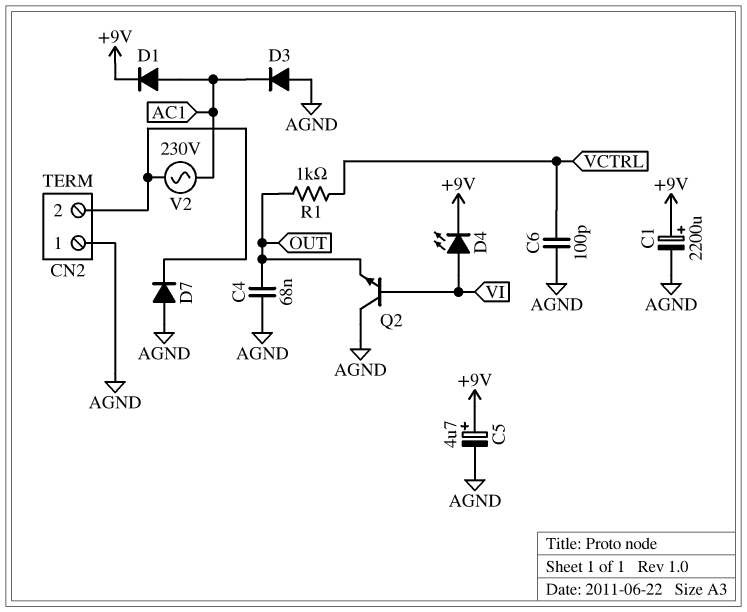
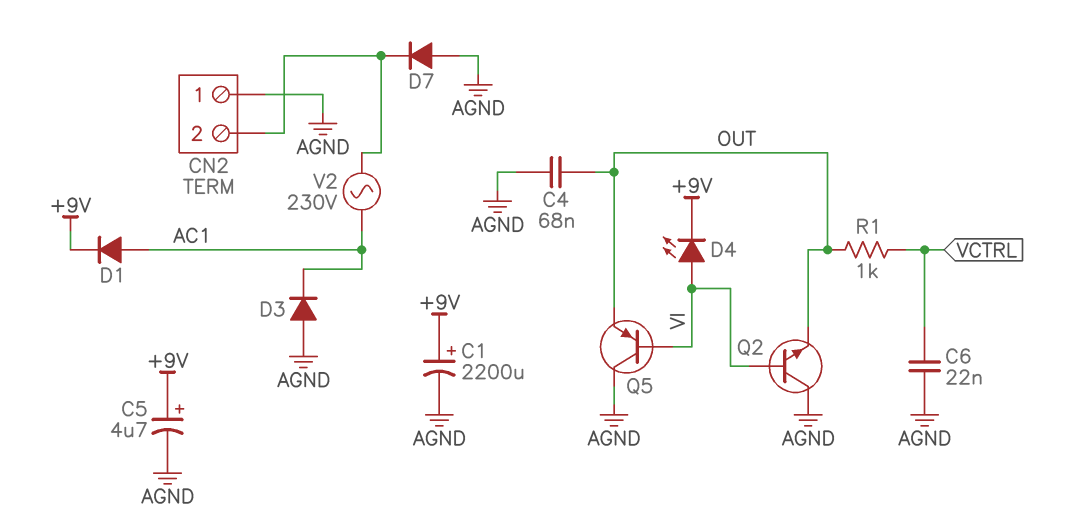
C6: 100pF (AGND, VCTRL) -> 22nF (AGND, VCTRL)
Q5: none -> PNP (B VI, C AGND, E OUT)

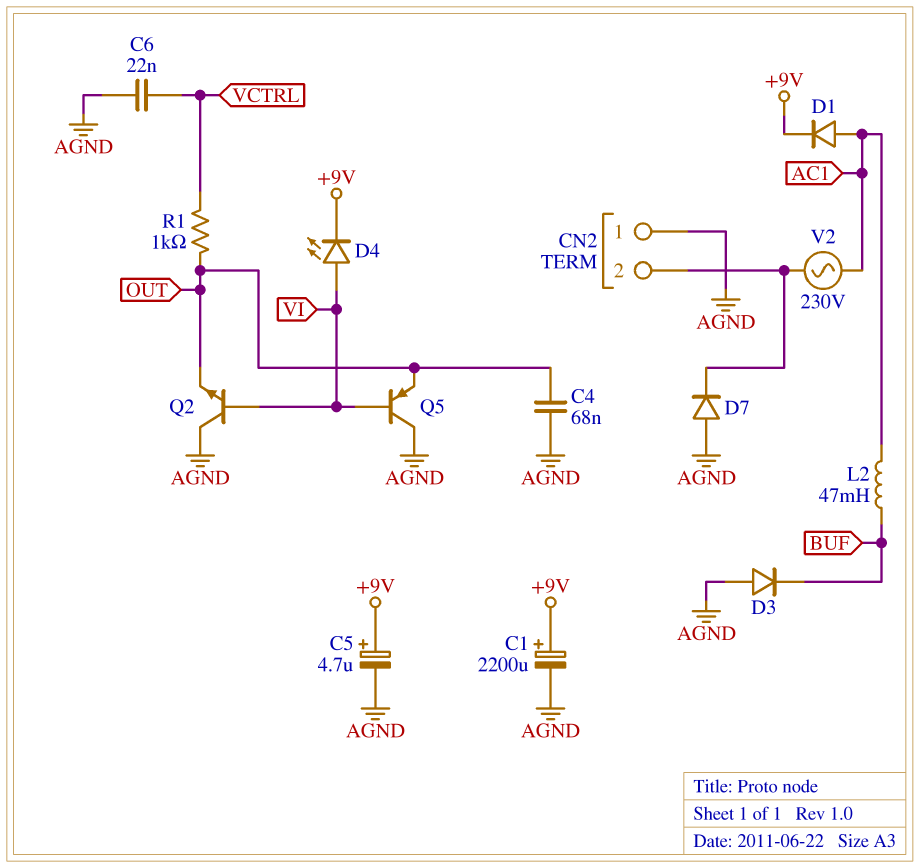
D3: diode (A AGND, K AC1) -> diode (A AGND, K BUF)
L2: none -> 47mH (AC1, BUF)

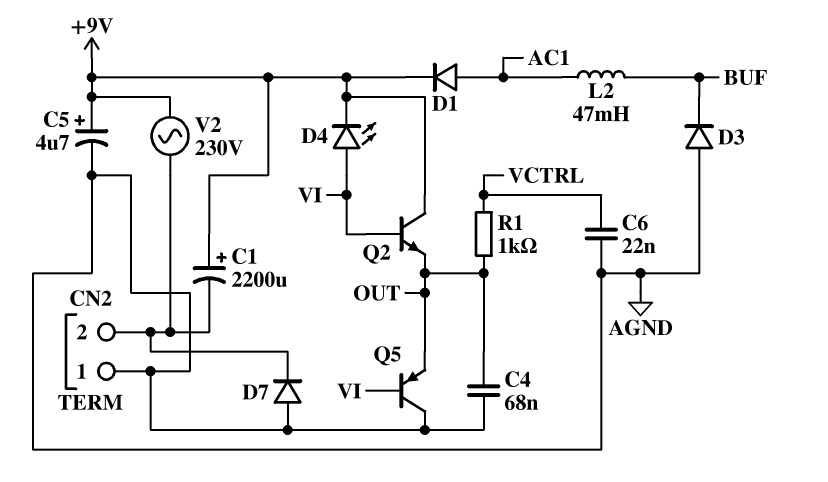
C1: 2200uF (plus +9V, minus AGND) -> 2200uF (plus +9V, minus CN2/2)
Q2: NPN (B VI, C AGND, E OUT) -> NPN (B VI, C +9V, E OUT)
V2: AC 230V (AC1, CN2/2) -> AC 230V (+9V, CN2/2)

